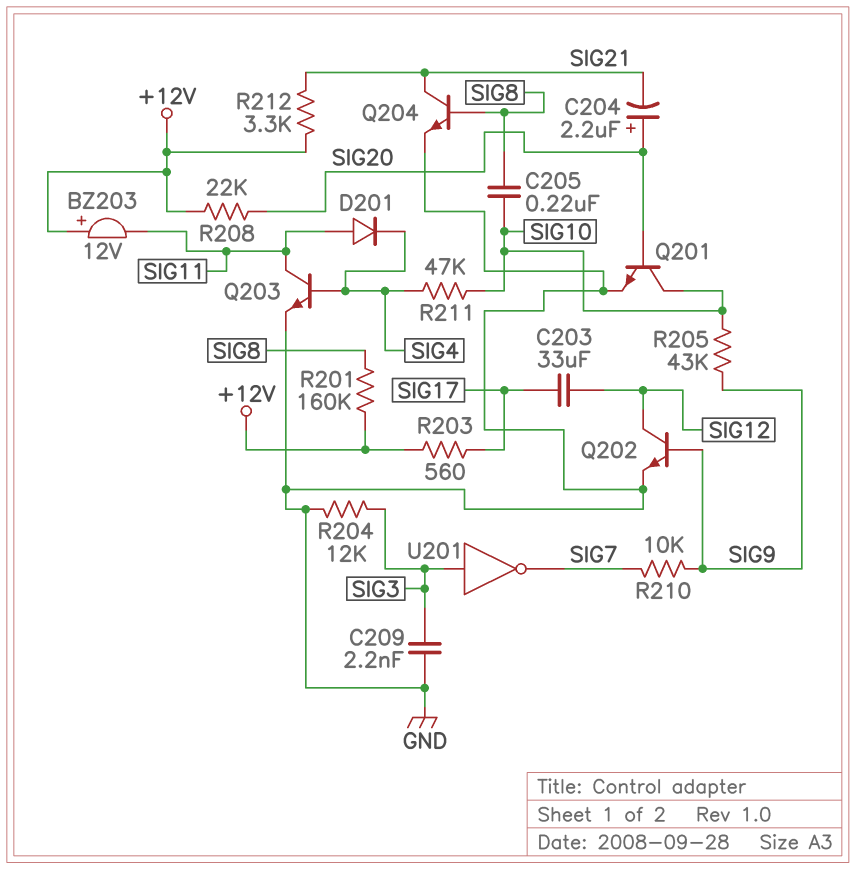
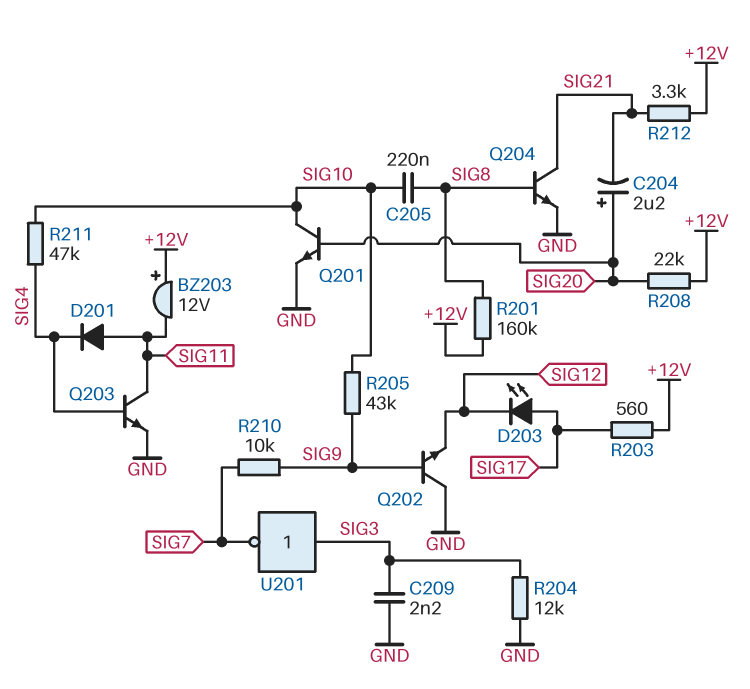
C203: 33uF (SIG12, SIG17) -> none
D203: none -> LED (A SIG17, K SIG12)
Q202: NPN (B SIG9, C SIG12, E GND) -> NPN (B SIG9, C GND, E SIG12)

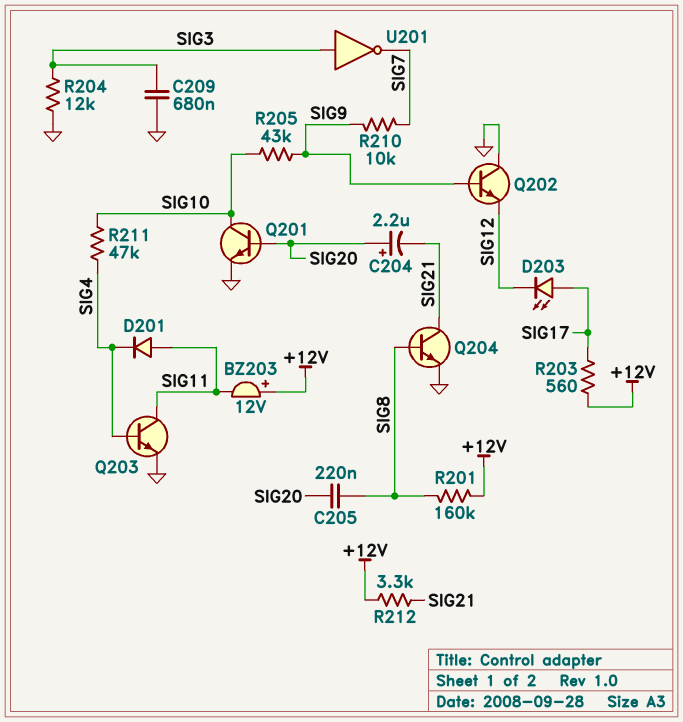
C205: 220nF (SIG8, SIG10) -> 220nF (SIG8, SIG20)
C209: 2.2nF (GND, SIG3) -> 680nF (GND, SIG3)
R208: 22k (+12V, SIG20) -> none

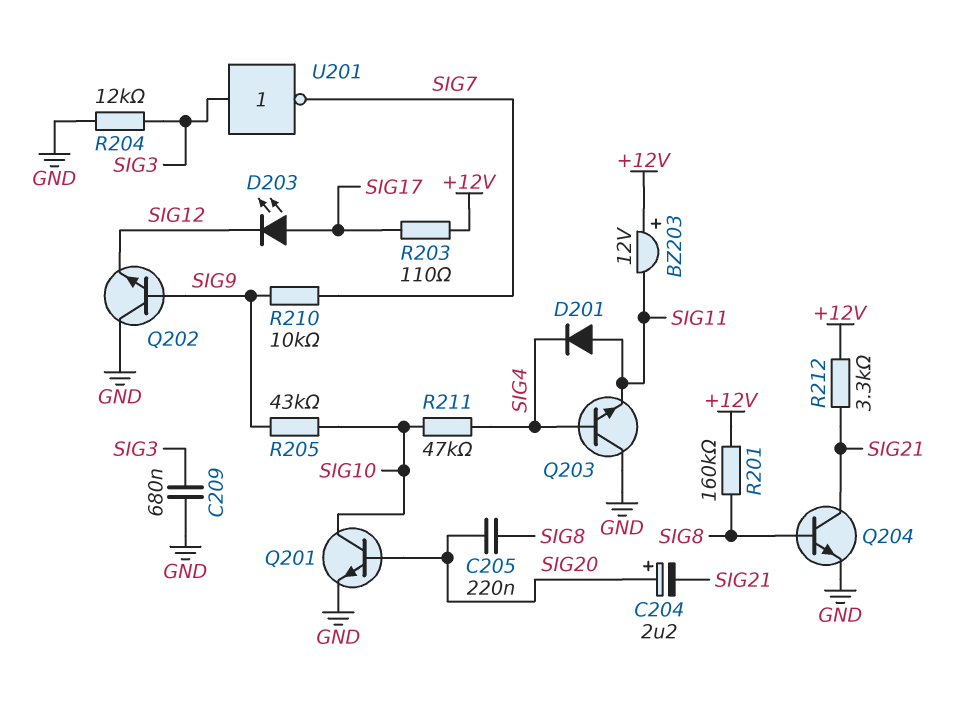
Q203: NPN (B SIG4, C SIG11, E GND) -> NPN (B SIG4, C GND, E SIG11)
R203: 560 (+12V, SIG17) -> 110 (+12V, SIG17)

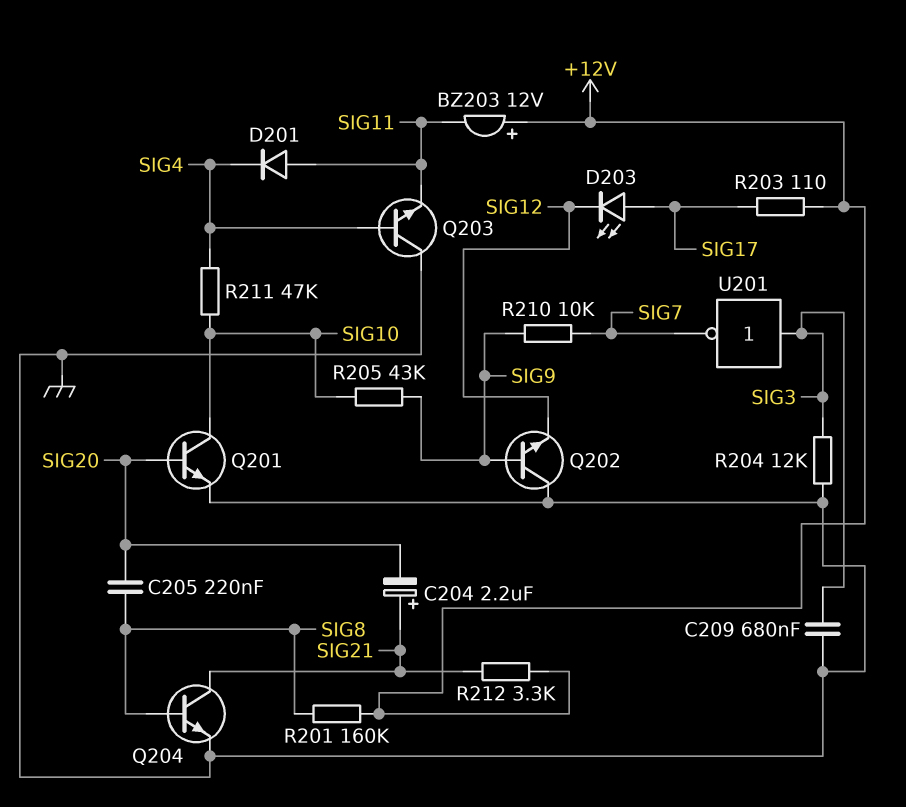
C204: 2.2uF (plus SIG20, minus SIG21) -> 2.2uF (plus SIG21, minus SIG20)

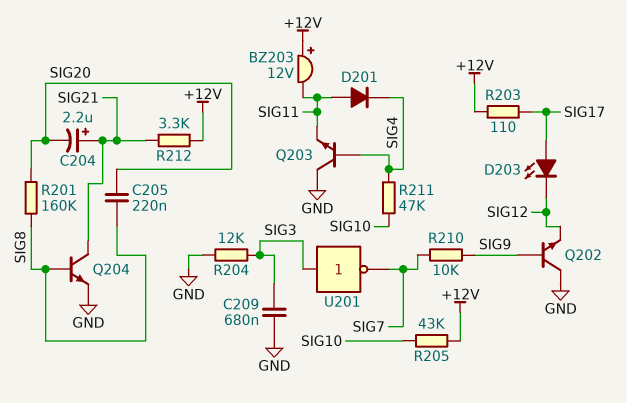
Q201: NPN (B SIG20, C SIG10, E GND) -> none
R201: 160k (+12V, SIG8) -> 160k (SIG8, SIG20)
R205: 43k (SIG9, SIG10) -> 43k (+12V, SIG10)

